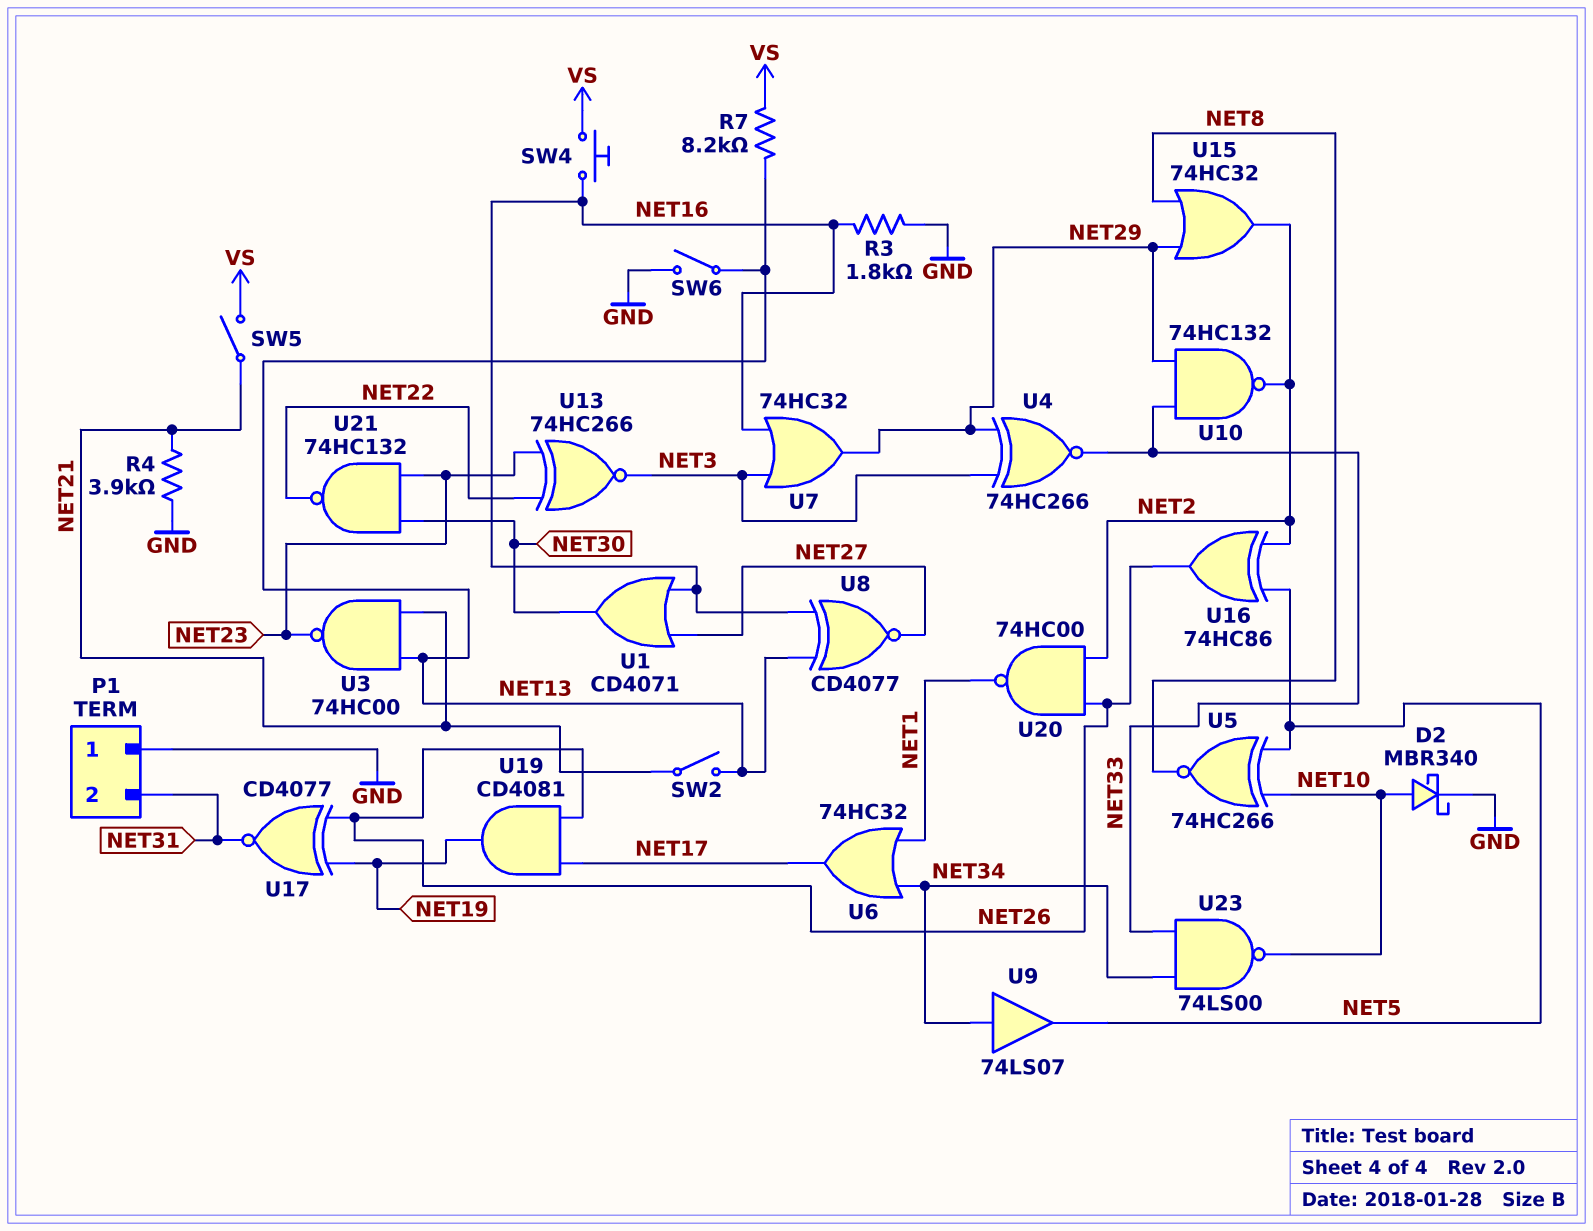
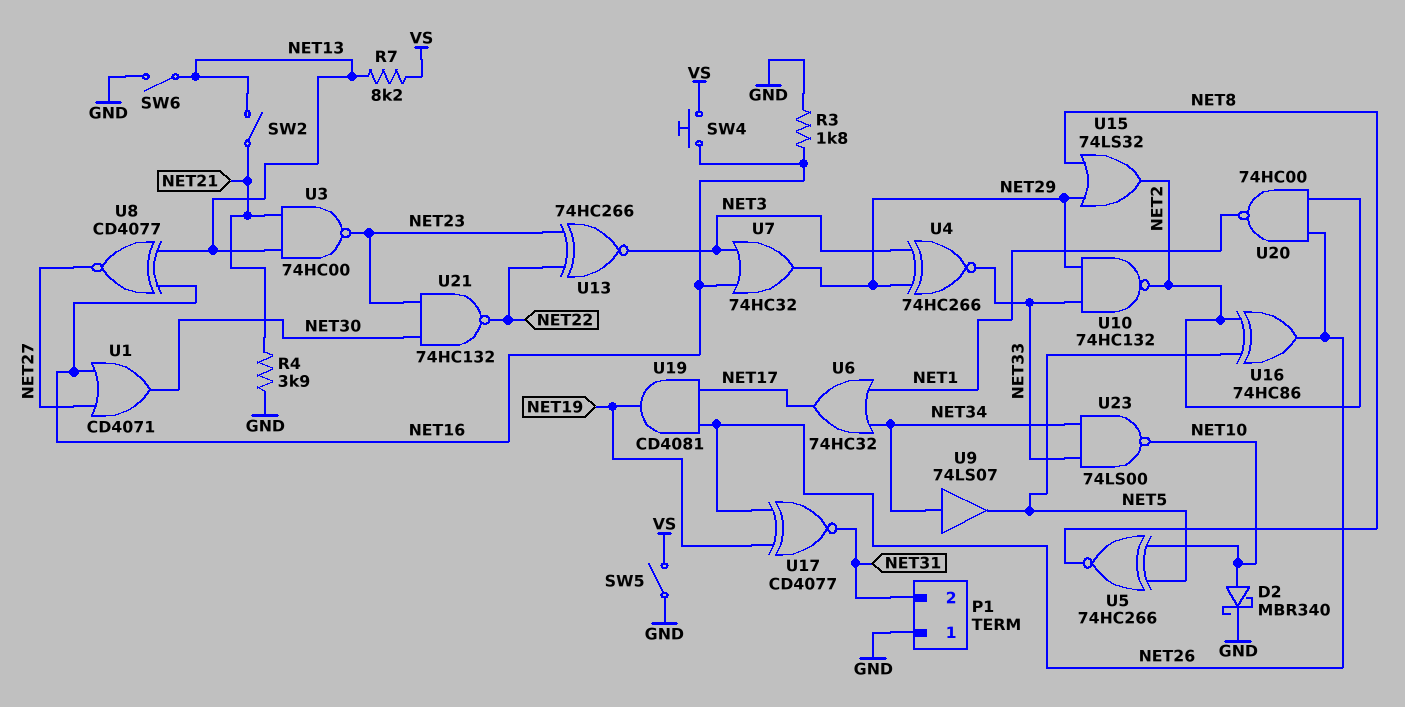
SW5: switch (NET21, VS) -> switch (GND, VS)
U15: OR 74HC32 (in NET8, in NET29, out NET2) -> OR 74LS32 (in NET8, in NET29, out NET2)

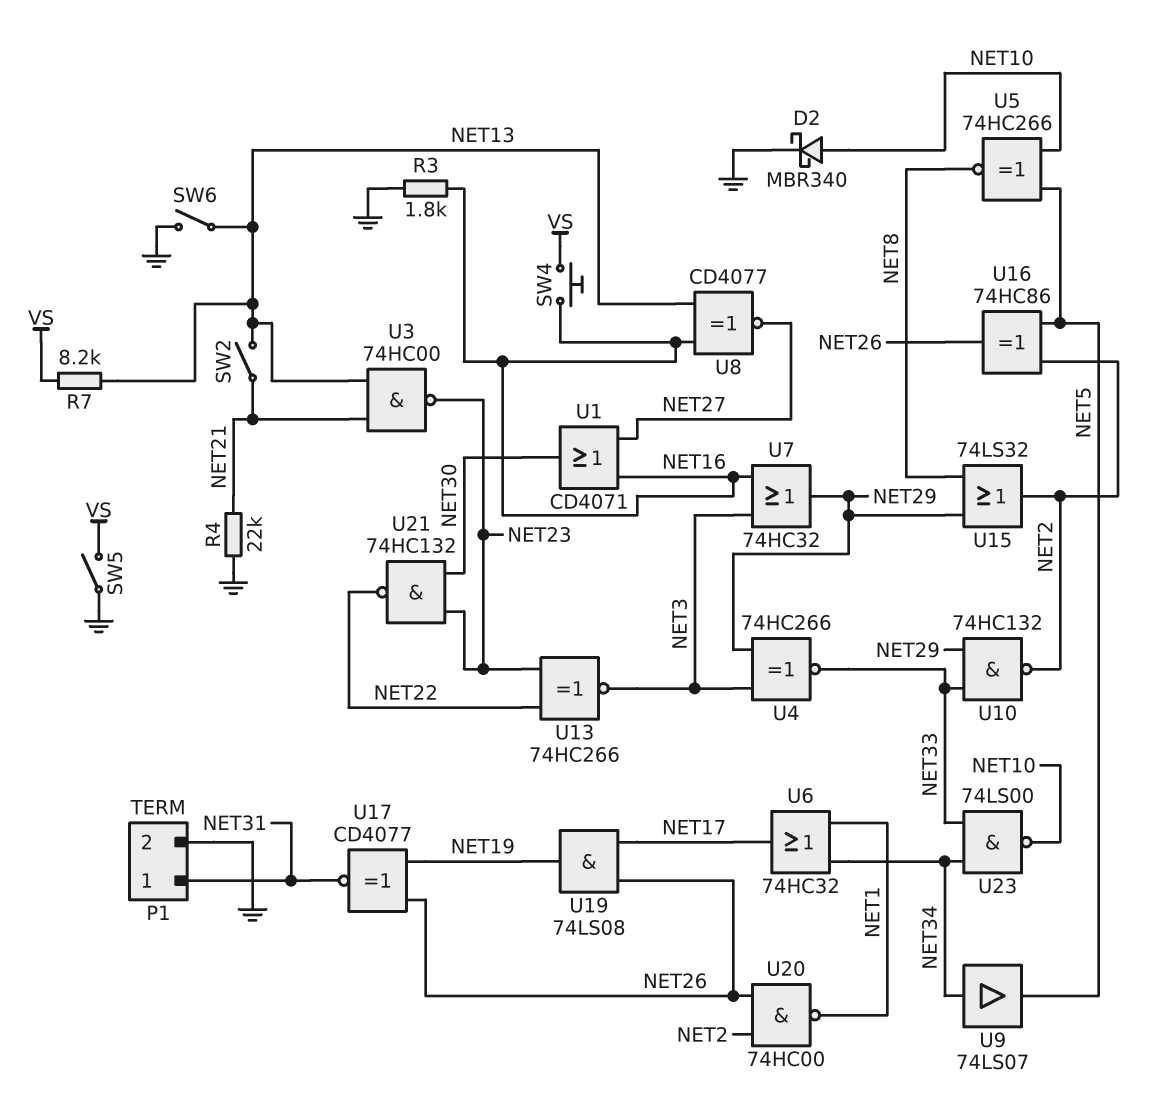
P1 pin 1: GND -> NET31
P1 pin 2: NET31 -> GND
R4: 3.9k (GND, NET21) -> 22k (GND, NET21)
U19: AND CD4081 (in NET17, in NET26, out NET19) -> AND 74LS08 (in NET17, in NET26, out NET19)

